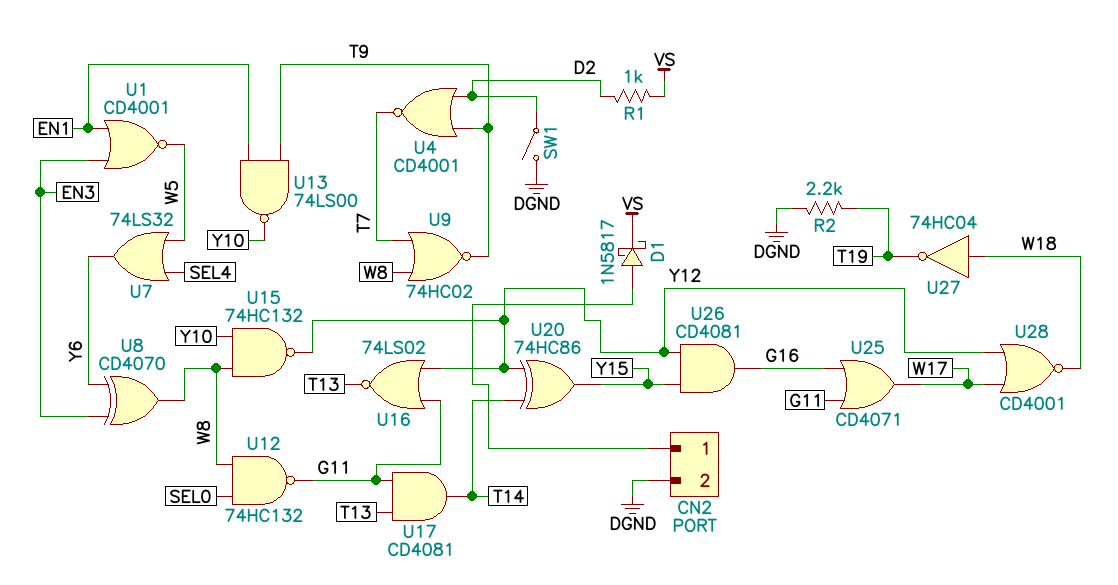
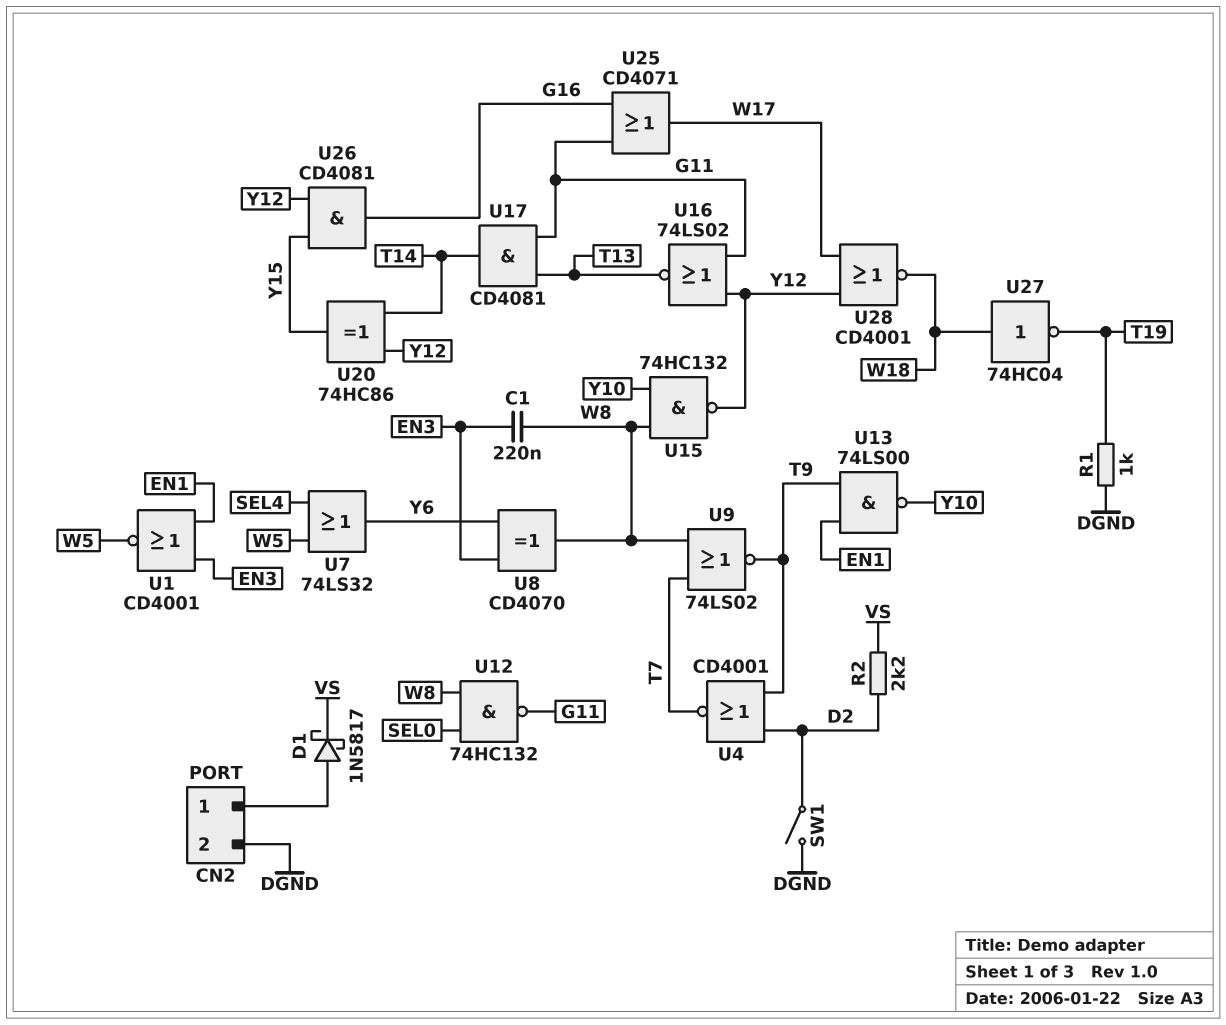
C1: none -> 220nF (EN3, W8)
R1: 1k (D2, VS) -> 1k (DGND, T19)
R2: 2.2k (DGND, T19) -> 2.2k (D2, VS)
U9: NOR 74HC02 (in T7, in W8, out T9) -> NOR 74LS02 (in T7, in W8, out T9)

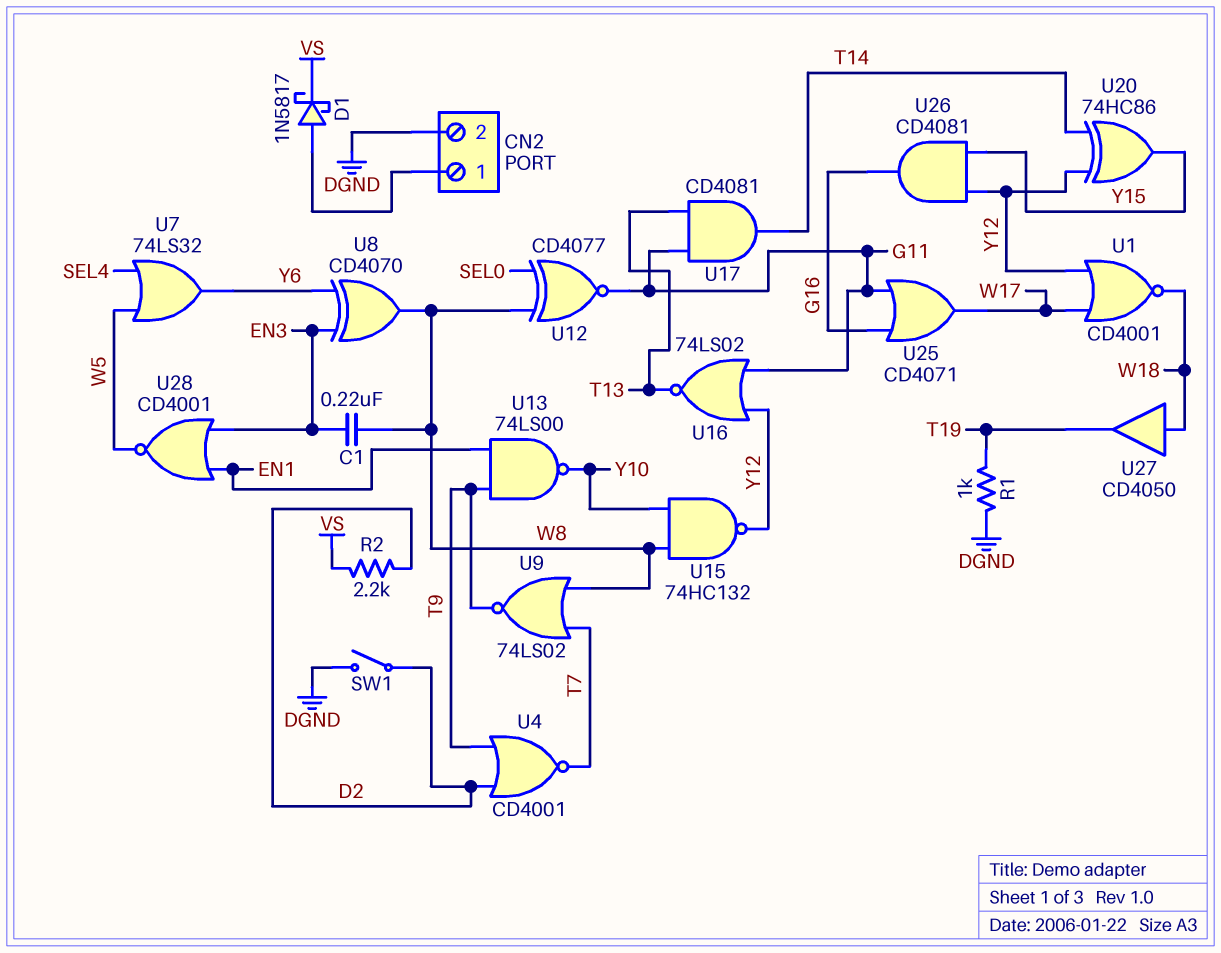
U1: NOR CD4001 (in EN1, in EN3, out W5) -> NOR CD4001 (in W17, in Y12, out W18)
U12: NAND 74HC132 (in SEL0, in W8, out G11) -> XNOR CD4077 (in SEL0, in W8, out G11)
U27: NOT 74HC04 (in W18, out T19) -> buffer CD4050 (in W18, out T19)
U28: NOR CD4001 (in W17, in Y12, out W18) -> NOR CD4001 (in EN1, in EN3, out W5)

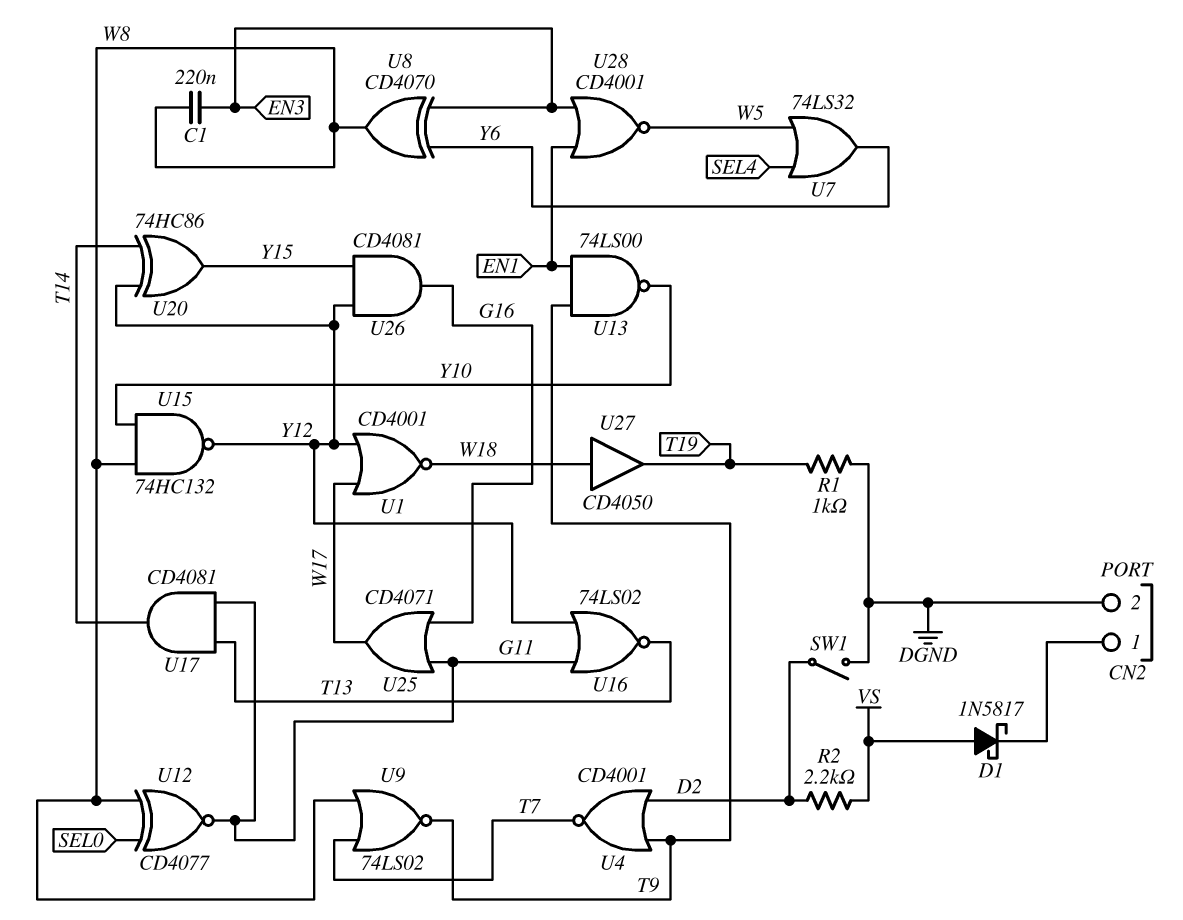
D1: schottky 1N5817 (A CN2/1, K VS) -> schottky 1N5817 (A VS, K CN2/1)

